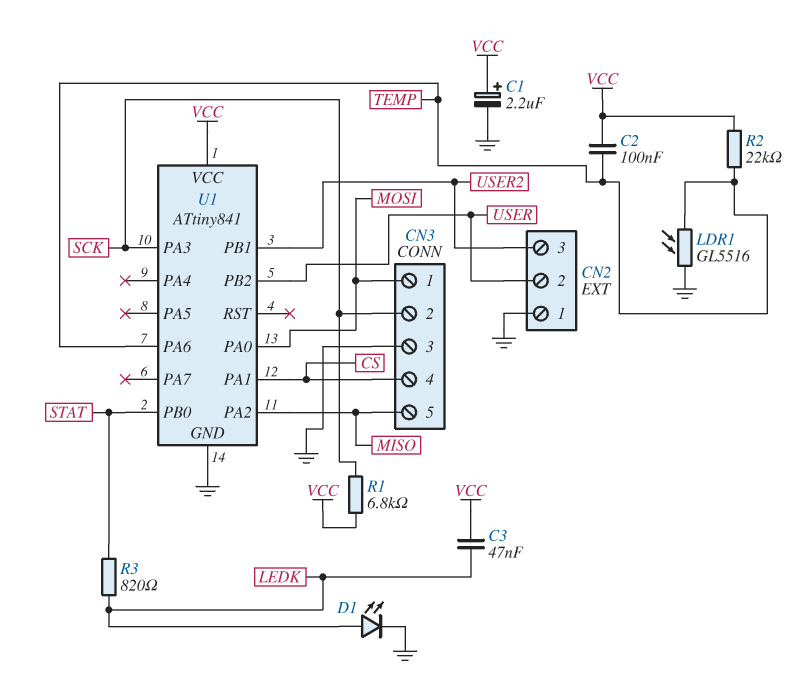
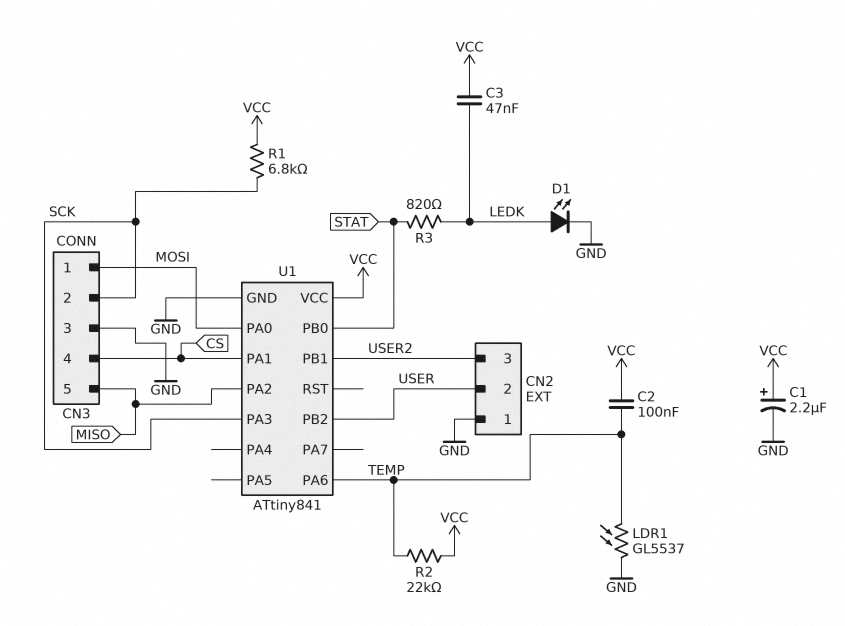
LDR1: GL5516 (GND, TEMP) -> GL5537 (GND, TEMP)

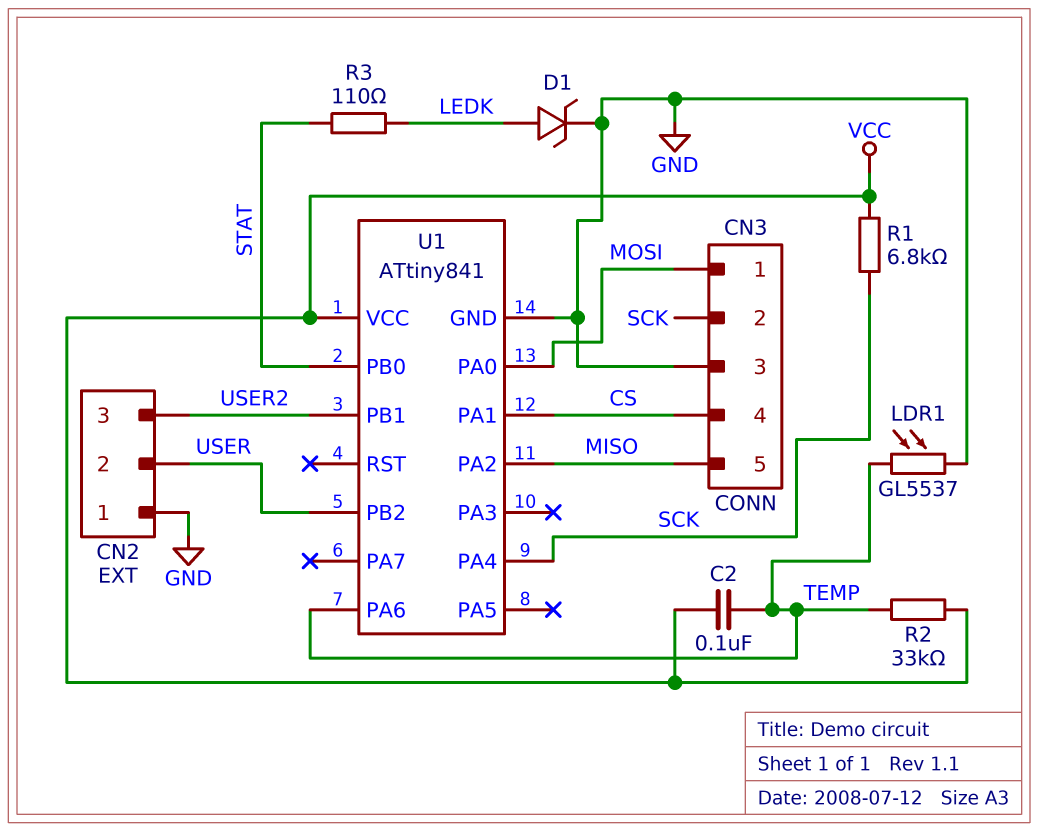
C1: 2.2uF (plus VCC, minus GND) -> none
C3: 47nF (LEDK, VCC) -> none
D1: LED (A LEDK, K GND) -> zener (A LEDK, K GND)
R2: 22k (TEMP, VCC) -> 33k (TEMP, VCC)
R3: 820 (LEDK, STAT) -> 110 (LEDK, STAT)
U1 pin PA3: SCK -> none
U1 pin PA4: none -> SCK

